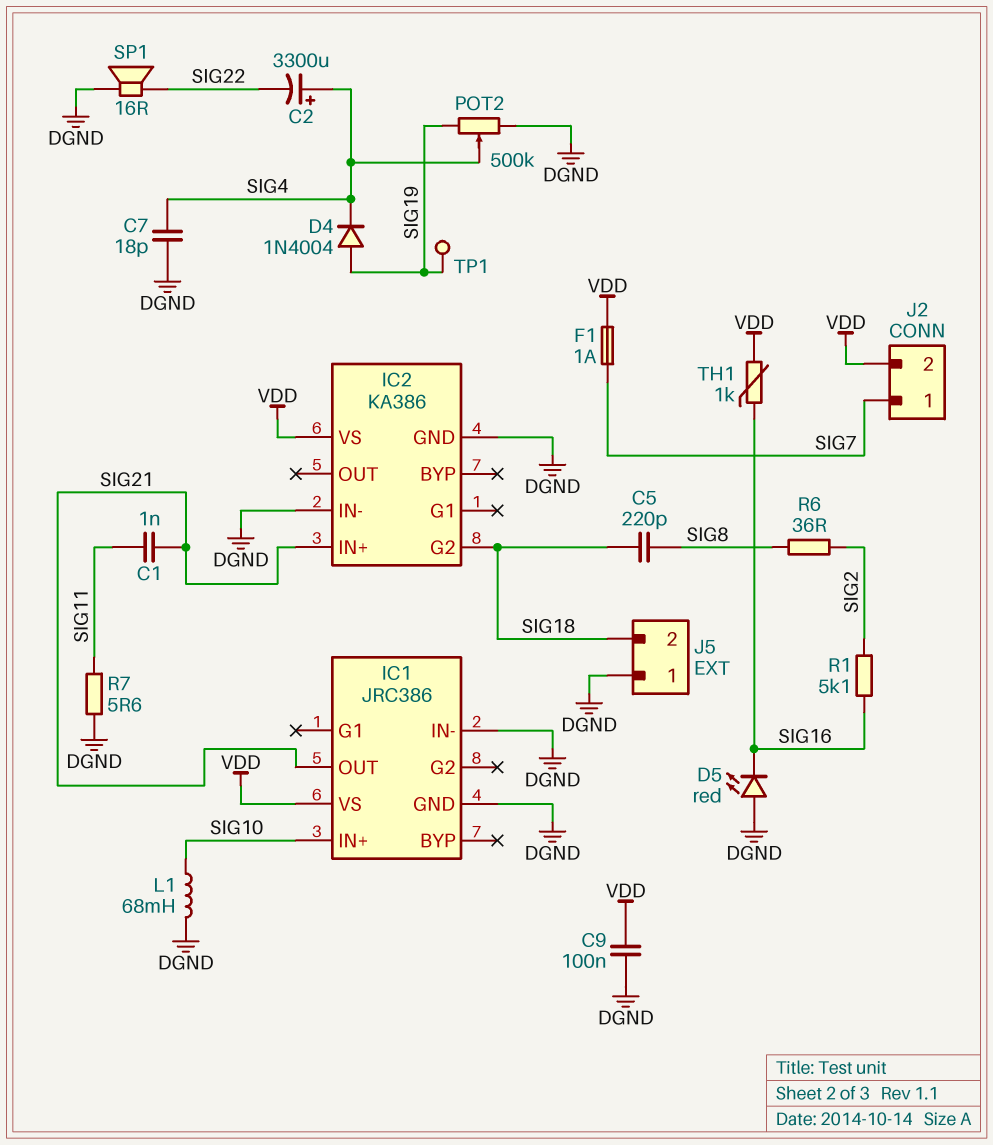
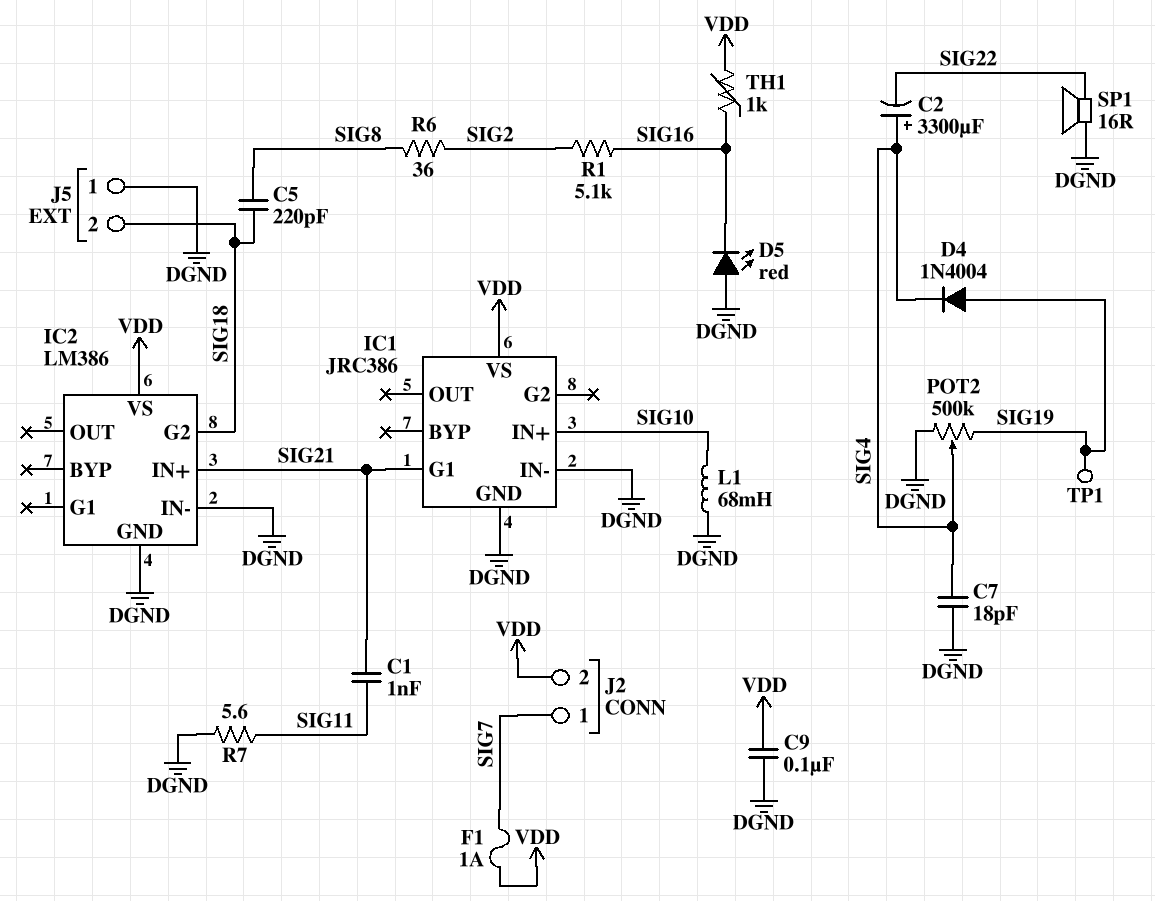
IC1 pin G1: none -> SIG21
IC1 pin OUT: SIG21 -> none
IC2: KA386 -> LM386

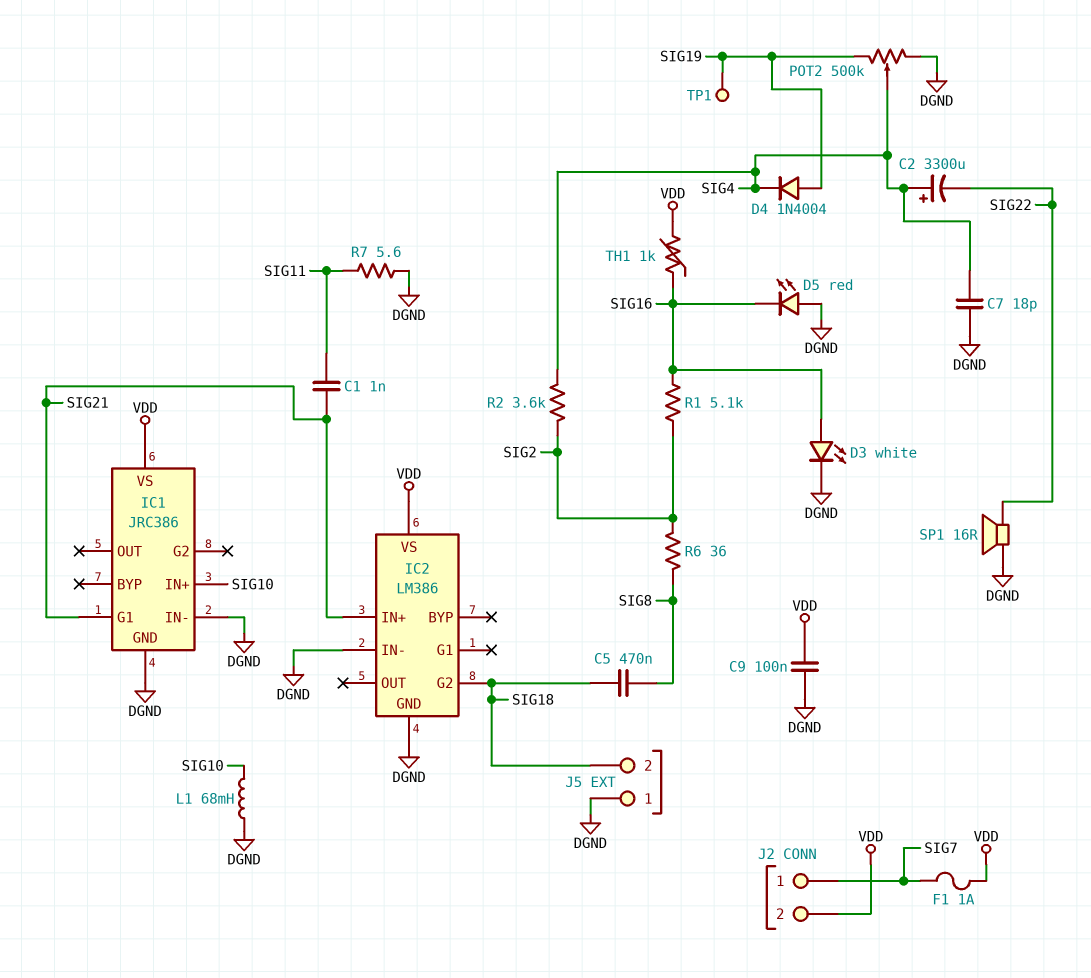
C5: 220pF (SIG8, SIG18) -> 470nF (SIG8, SIG18)
D3: none -> LED white (A SIG16, K DGND)
R2: none -> 3.6k (SIG2, SIG4)

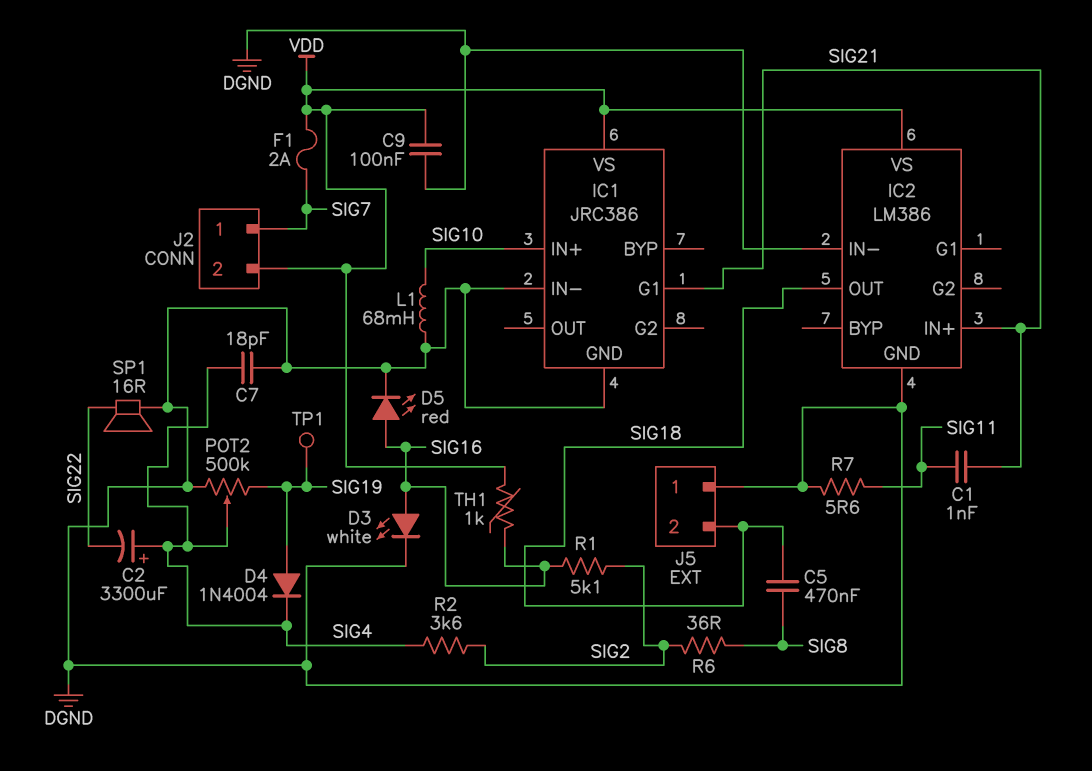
D5: LED red (A DGND, K SIG16) -> LED red (A SIG16, K DGND)
F1: 1A (SIG7, VDD) -> 2A (SIG7, VDD)
IC2 pin G2: SIG18 -> none
IC2 pin OUT: none -> SIG18

